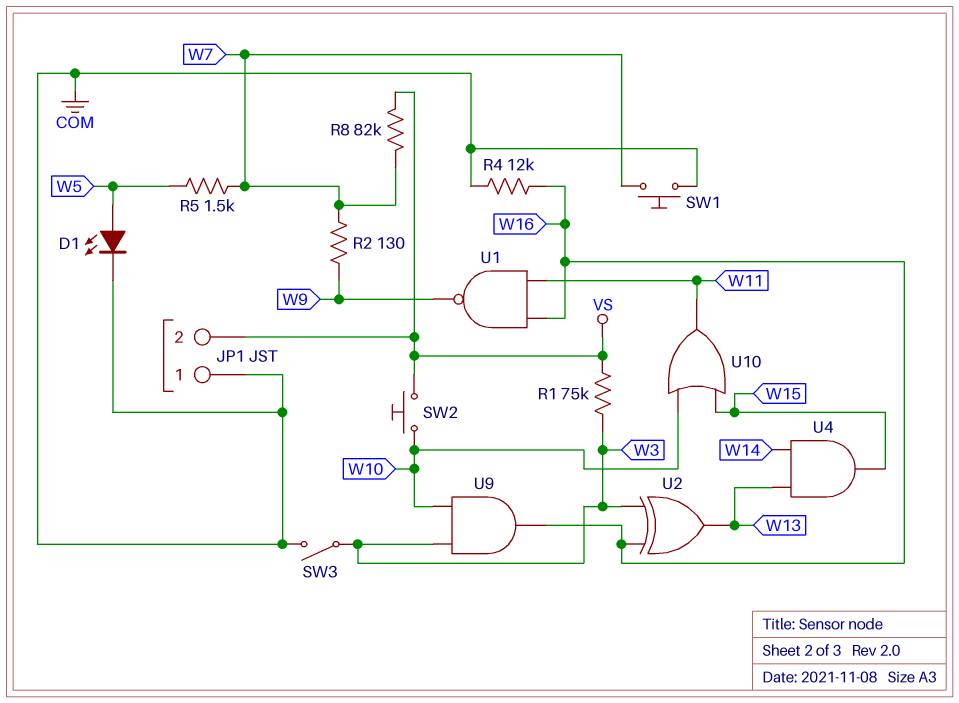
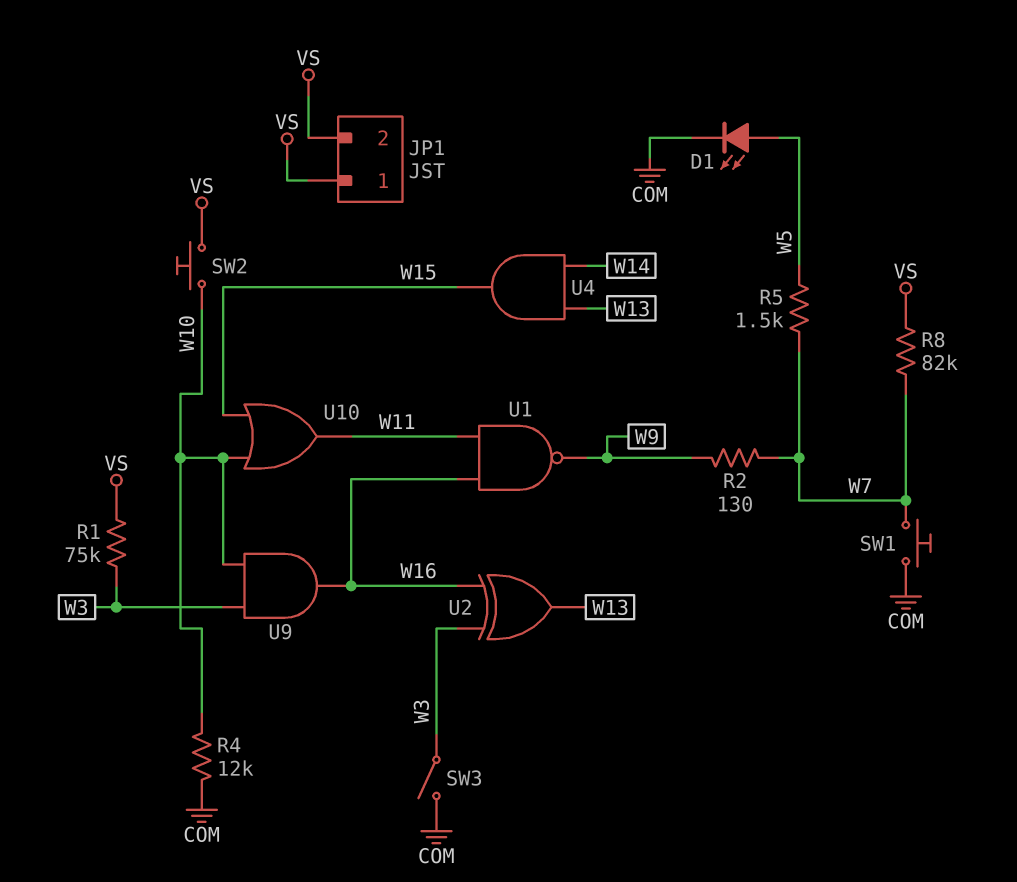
JP1 pin 1: COM -> VS
R4: 12k (COM, W16) -> 12k (COM, W10)

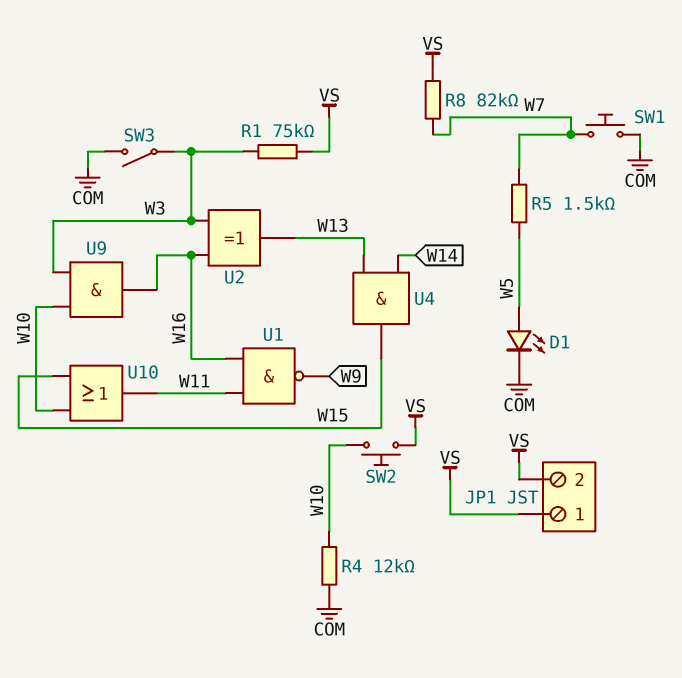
R2: 130 (W7, W9) -> none

